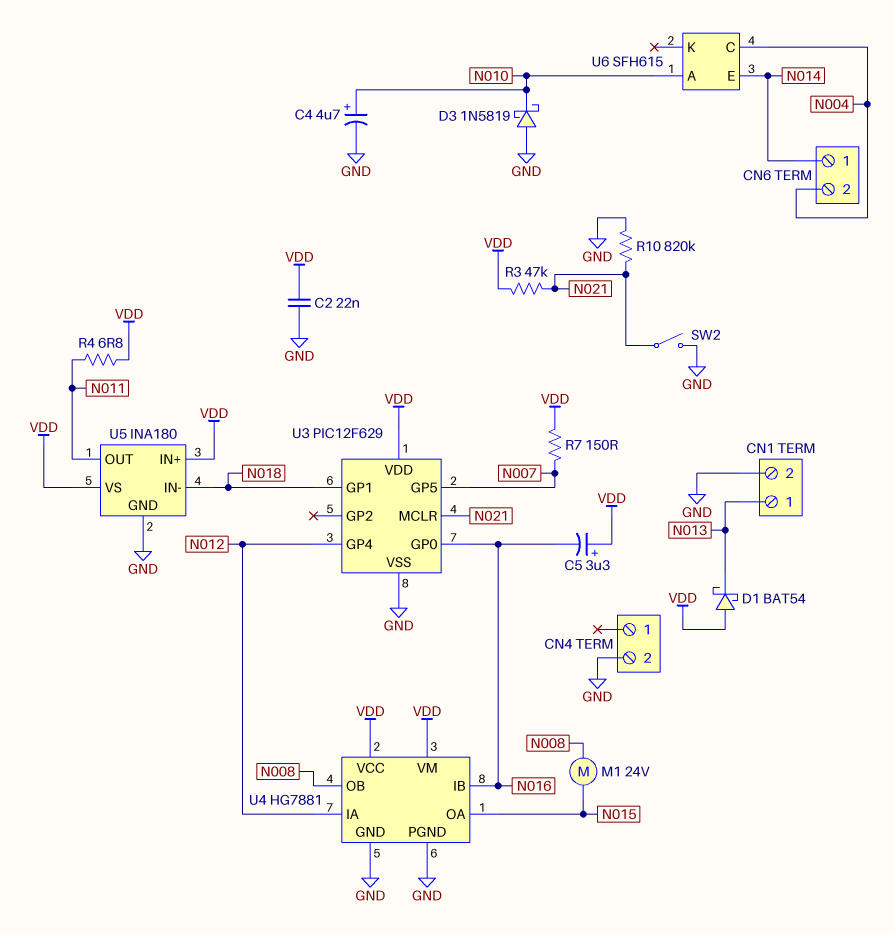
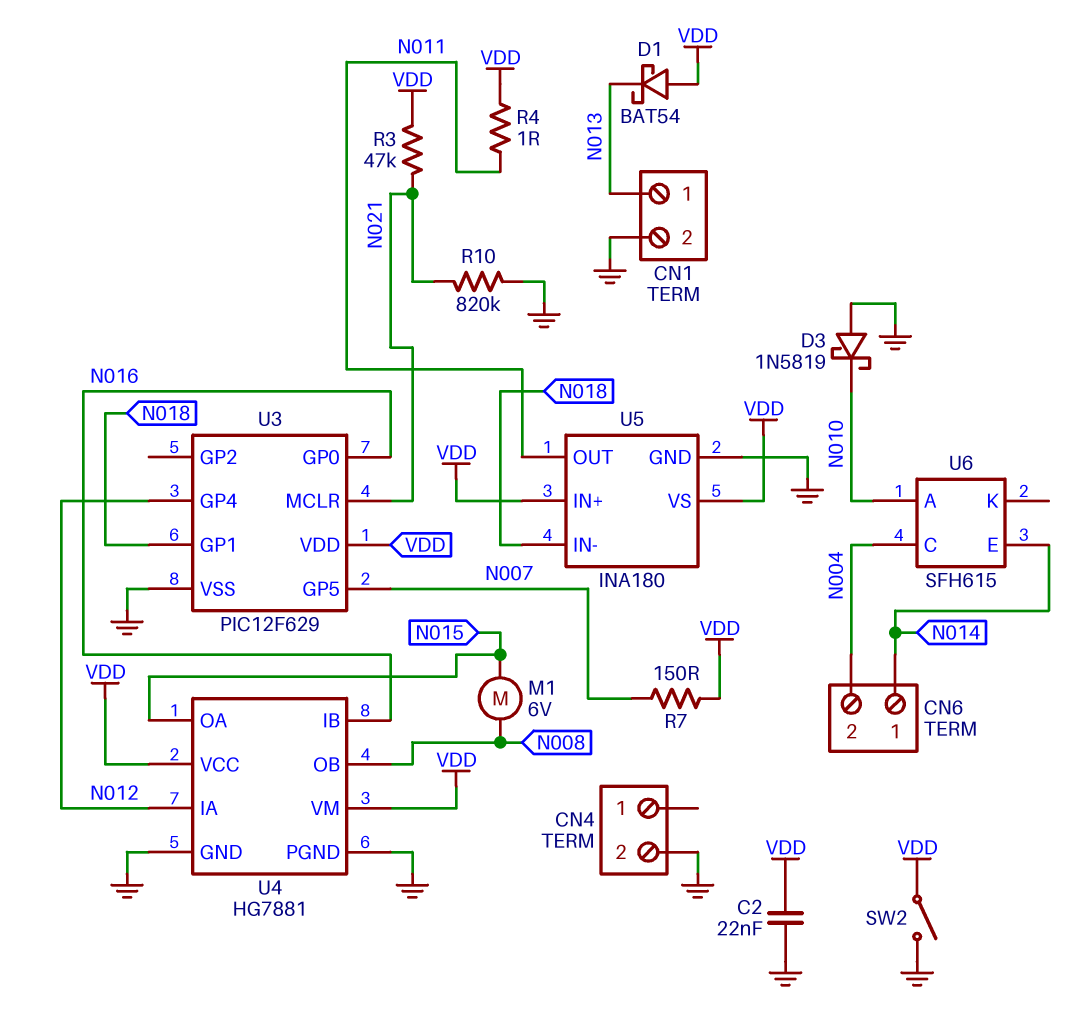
C4: 4.7uF (plus N010, minus GND) -> none
C5: 3.3uF (plus VDD, minus N016) -> none
M1: motor 24V (N008, N015) -> motor 6V (N008, N015)
R4: 6.8 (N011, VDD) -> 1 (N011, VDD)
SW2: switch (GND, N021) -> switch (GND, VDD)

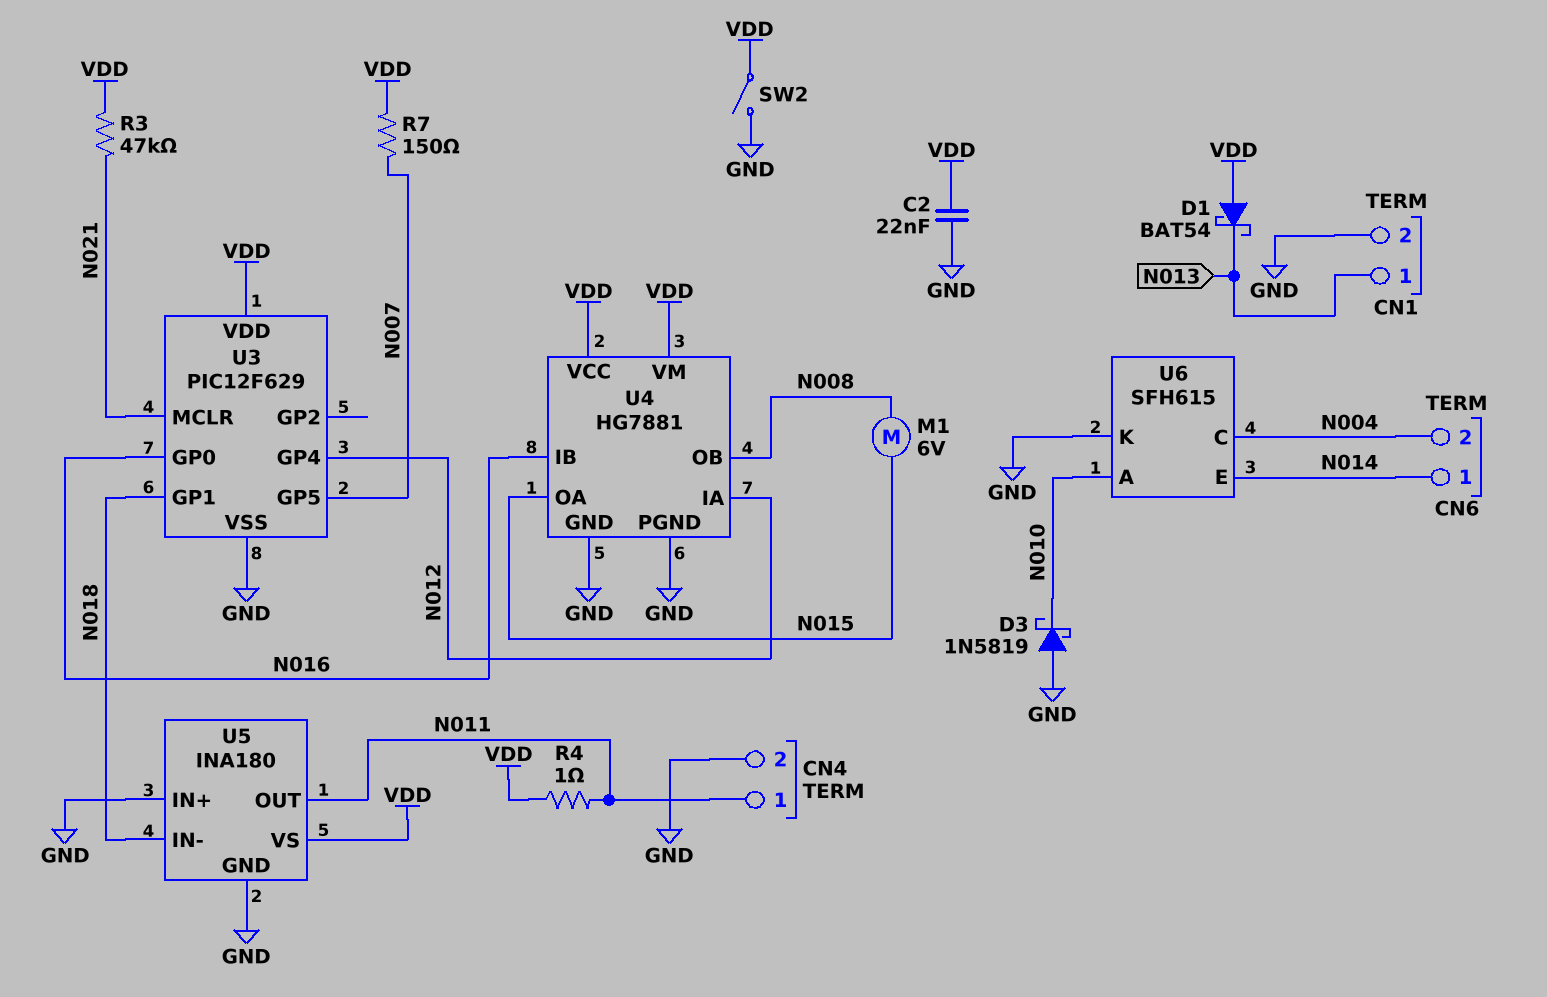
CN4 pin 1: none -> N011
R10: 820k (GND, N021) -> none
U5 pin IN+: VDD -> GND
U6 pin K: none -> GND

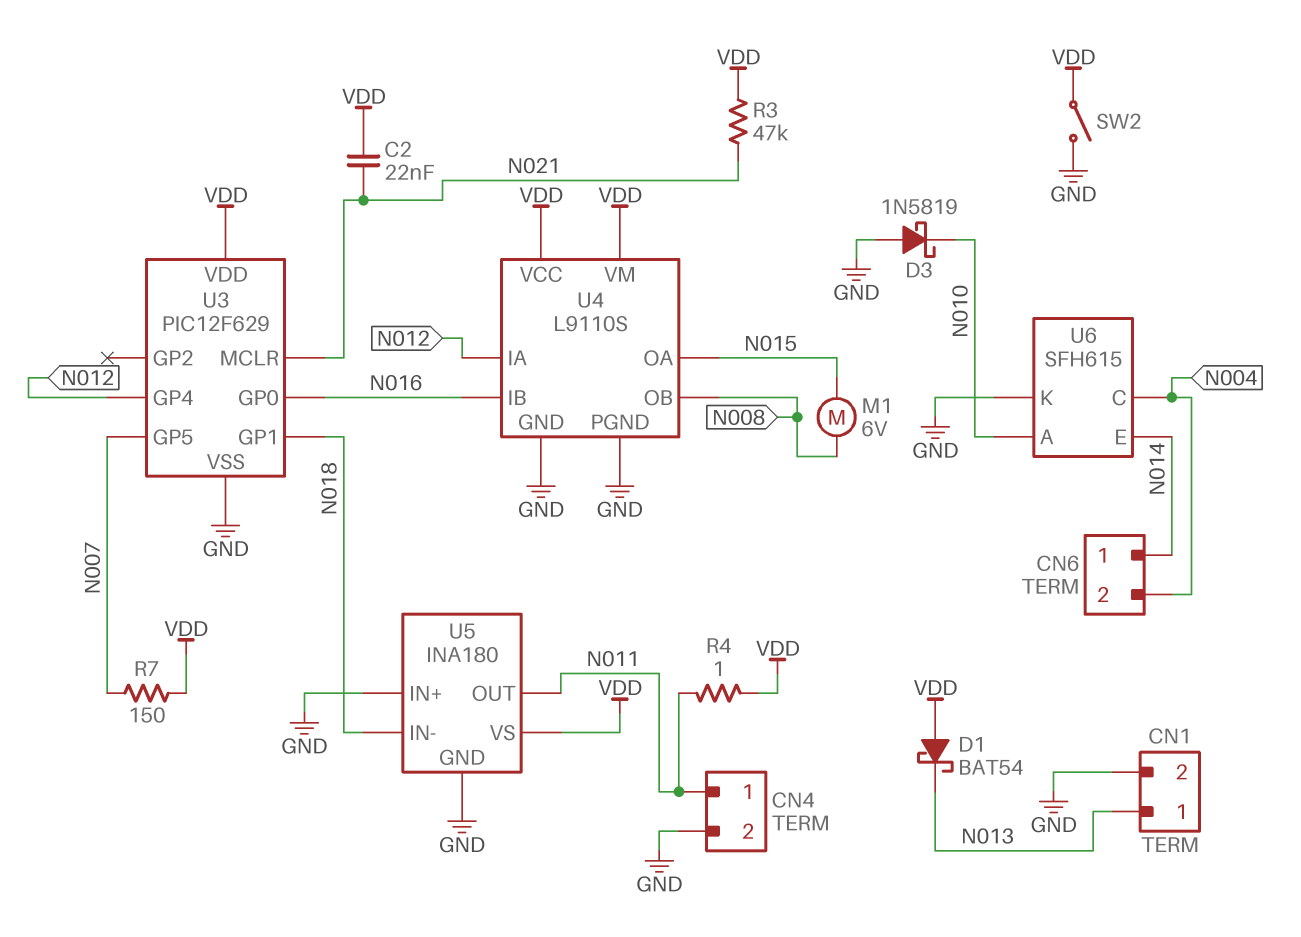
C2: 22nF (GND, VDD) -> 22nF (N021, VDD)
U4: HG7881 -> L9110S

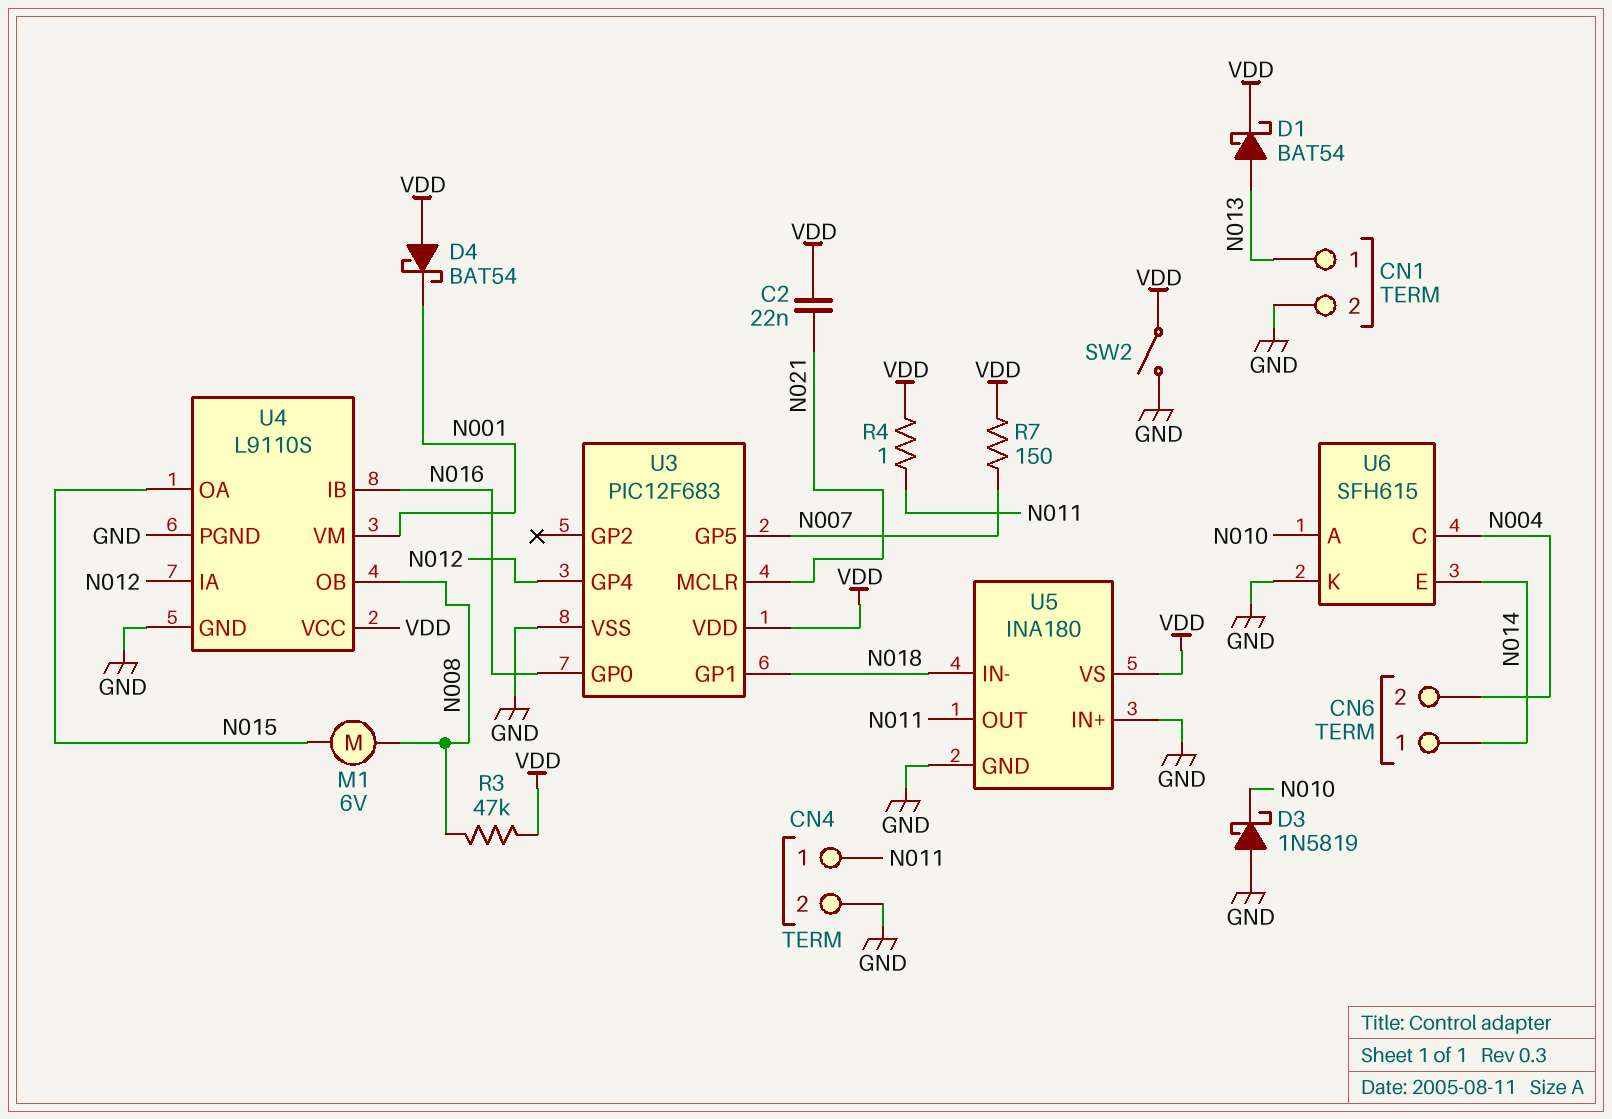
D1: schottky BAT54 (A VDD, K N013) -> schottky BAT54 (A N013, K VDD)
D4: none -> schottky BAT54 (A VDD, K N001)
R3: 47k (N021, VDD) -> 47k (N008, VDD)
U3: PIC12F629 -> PIC12F683
U4 pin VM: VDD -> N001

